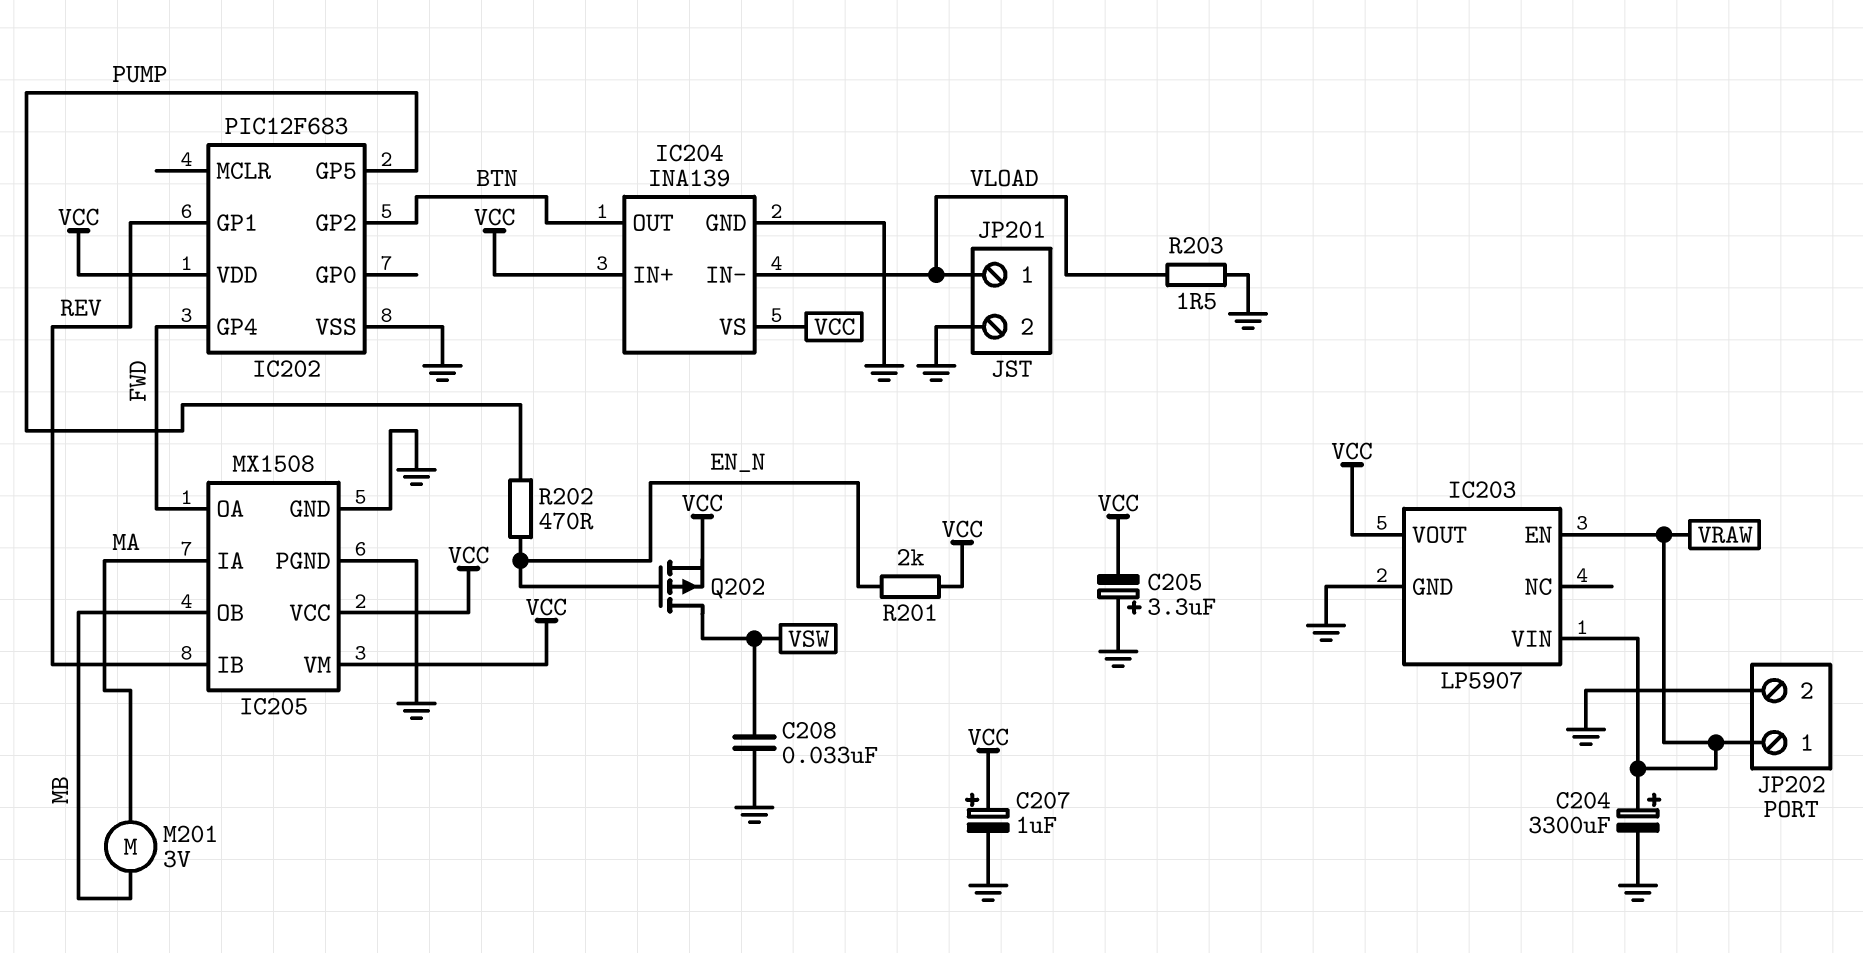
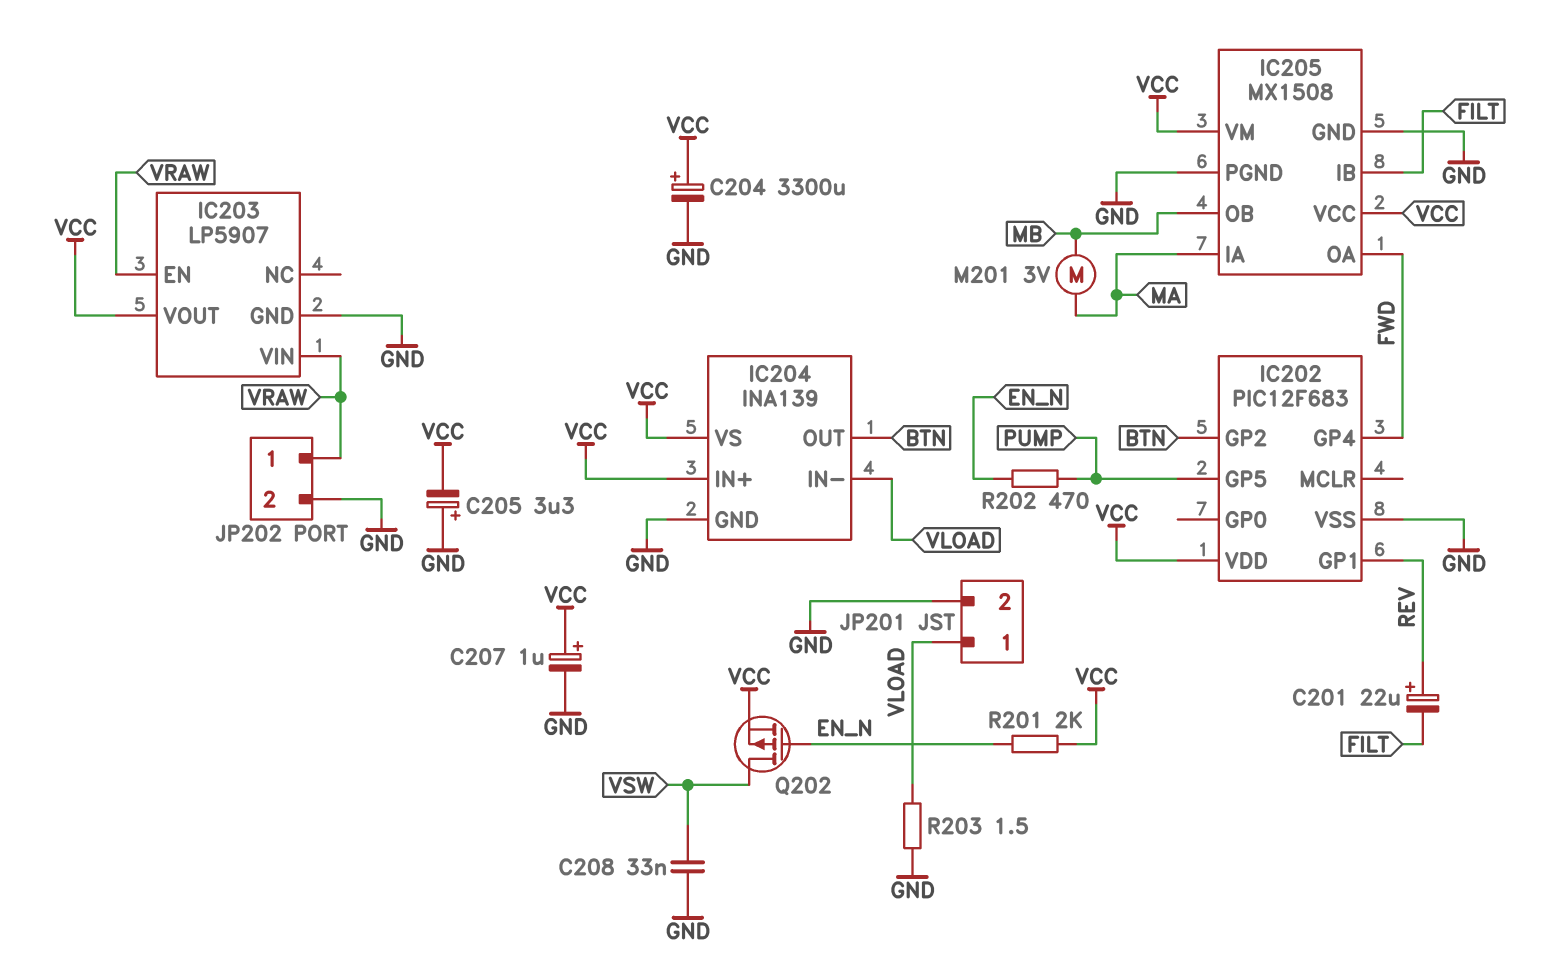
C201: none -> 22uF (plus REV, minus FILT)
C204: 3300uF (plus VRAW, minus GND) -> 3300uF (plus VCC, minus GND)
IC205 pin IB: REV -> FILT

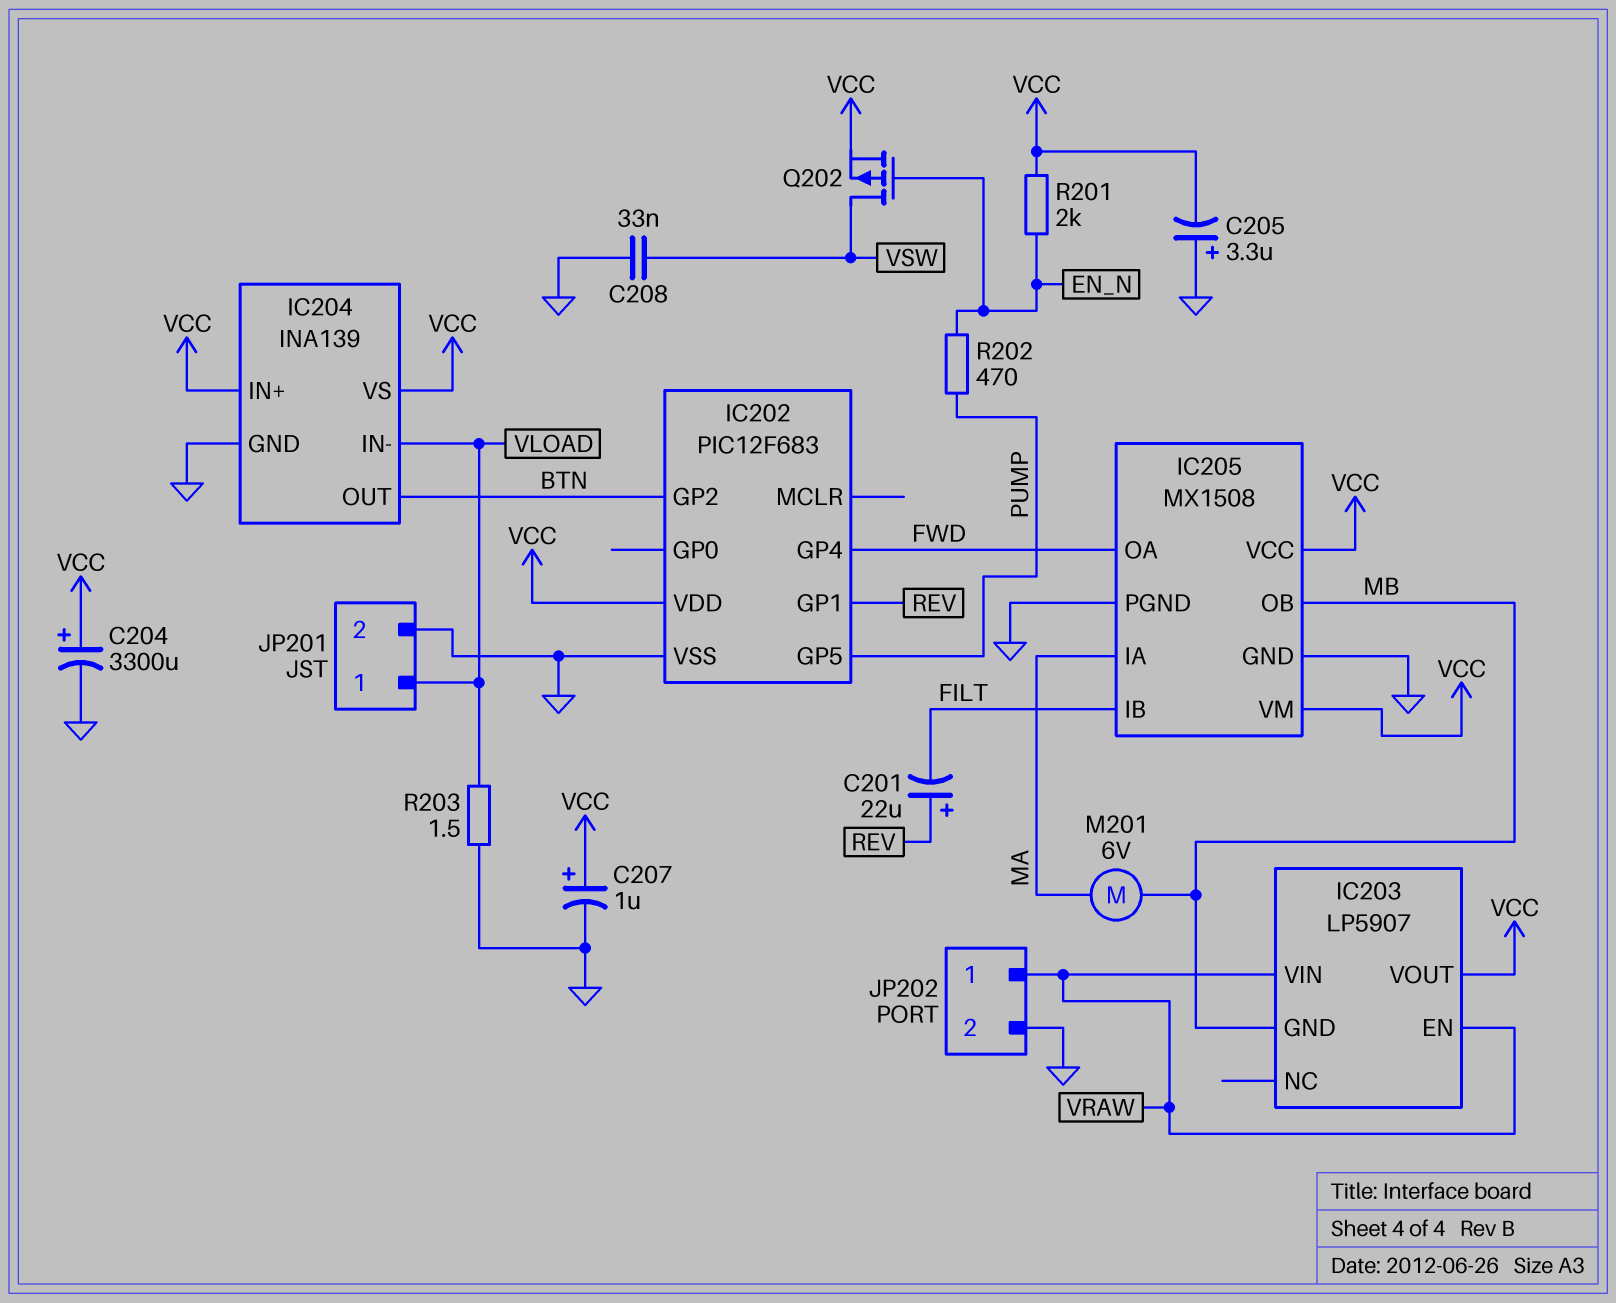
IC203 pin GND: GND -> MB
M201: motor 3V (MA, MB) -> motor 6V (MA, MB)

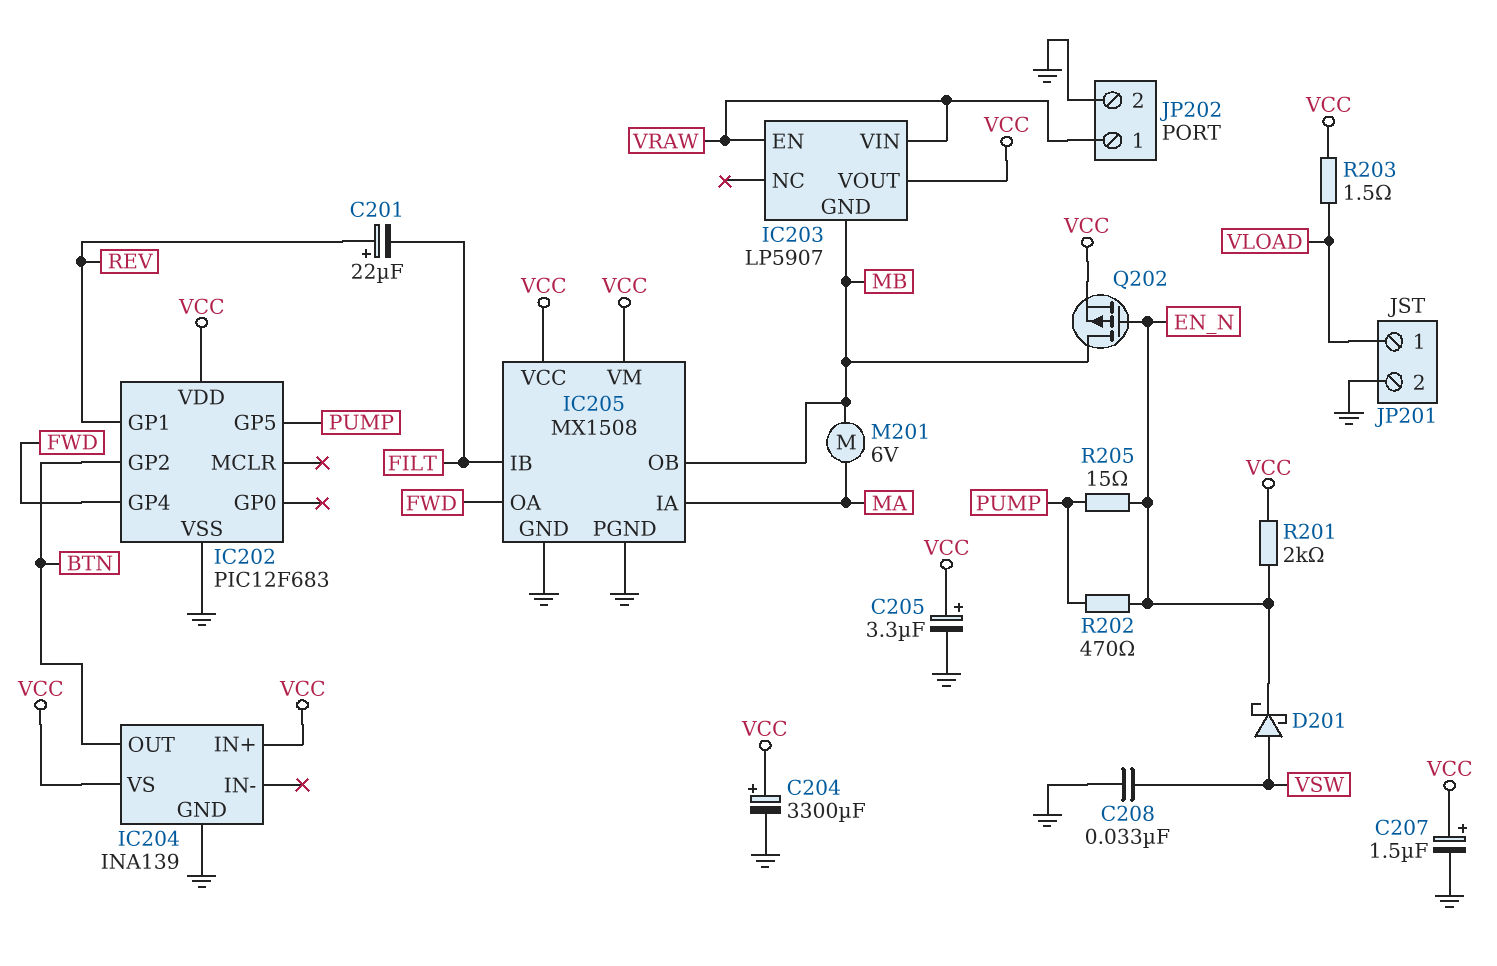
C205: 3.3uF (plus GND, minus VCC) -> 3.3uF (plus VCC, minus GND)
C207: 1uF (plus VCC, minus GND) -> 1.5uF (plus VCC, minus GND)
D201: none -> schottky (A VSW, K EN_N)
IC204 pin IN-: VLOAD -> none
Q202: PMOS (G EN_N, D VSW, S VCC) -> PMOS (G EN_N, D MB, S VCC)
R203: 1.5 (GND, VLOAD) -> 1.5 (VCC, VLOAD)
R205: none -> 15 (EN_N, PUMP)

